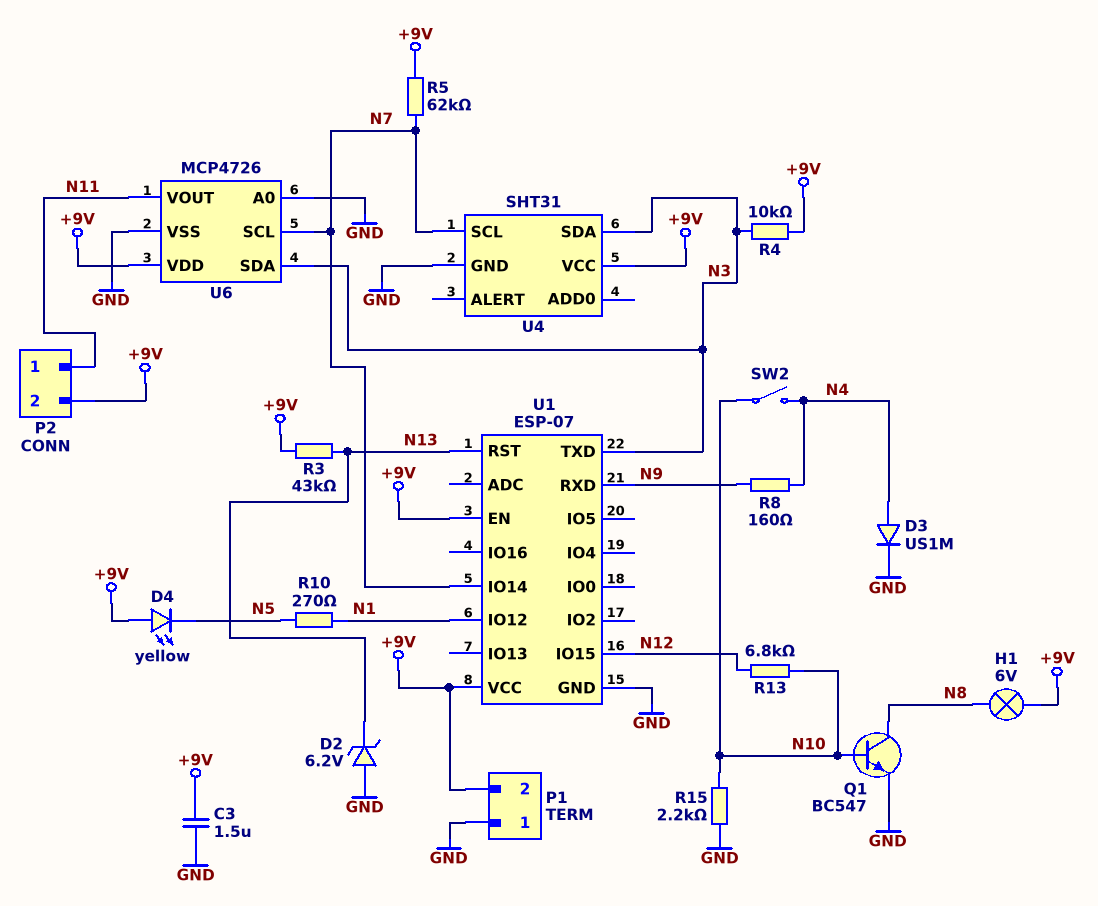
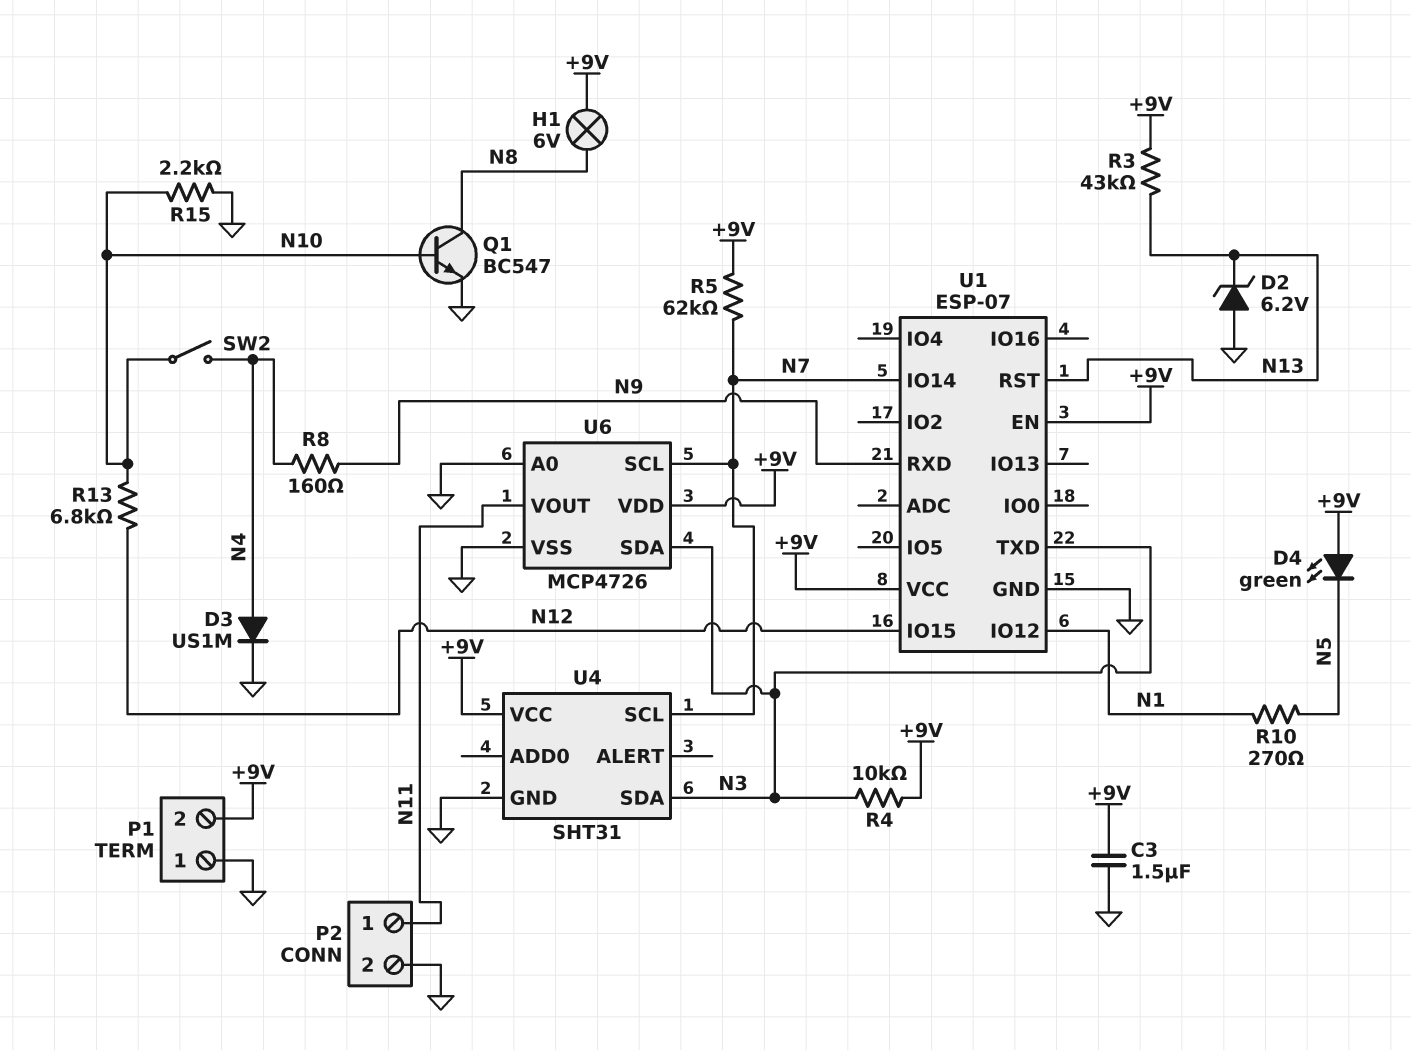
D4: LED yellow (A +9V, K N5) -> LED green (A +9V, K N5)
P2 pin 2: +9V -> GND

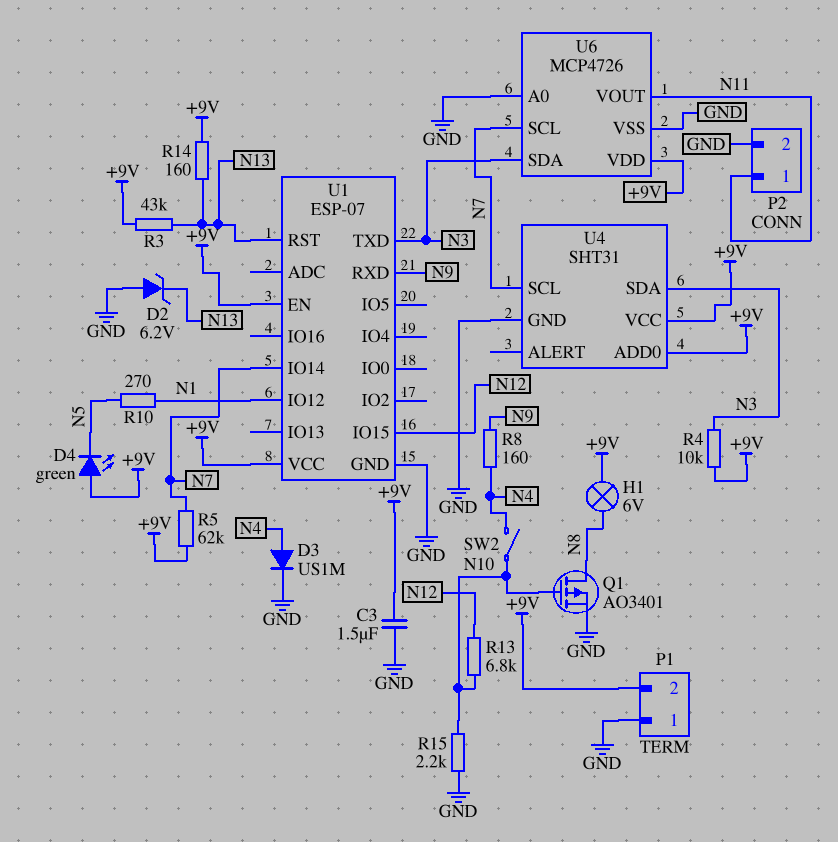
Q1: NPN BC547 (B N10, C N8, E GND) -> PMOS AO3401 (G N10, D N8, S GND)
R14: none -> 160 (+9V, N13)
U4 pin ADD0: none -> +9V

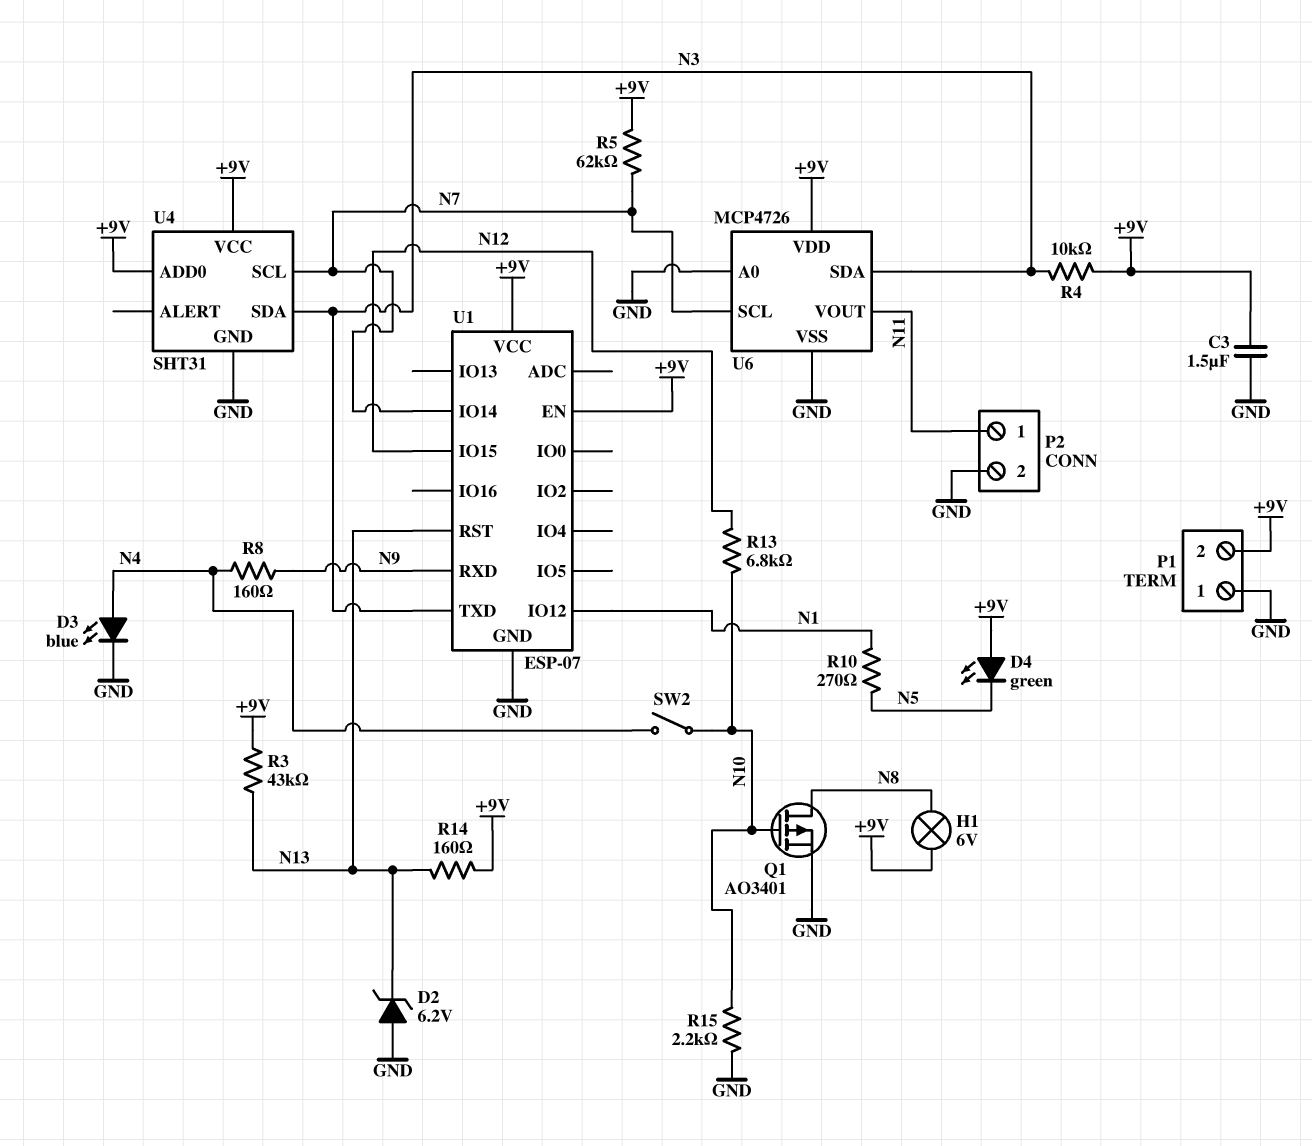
D3: diode US1M (A N4, K GND) -> LED blue (A N4, K GND)

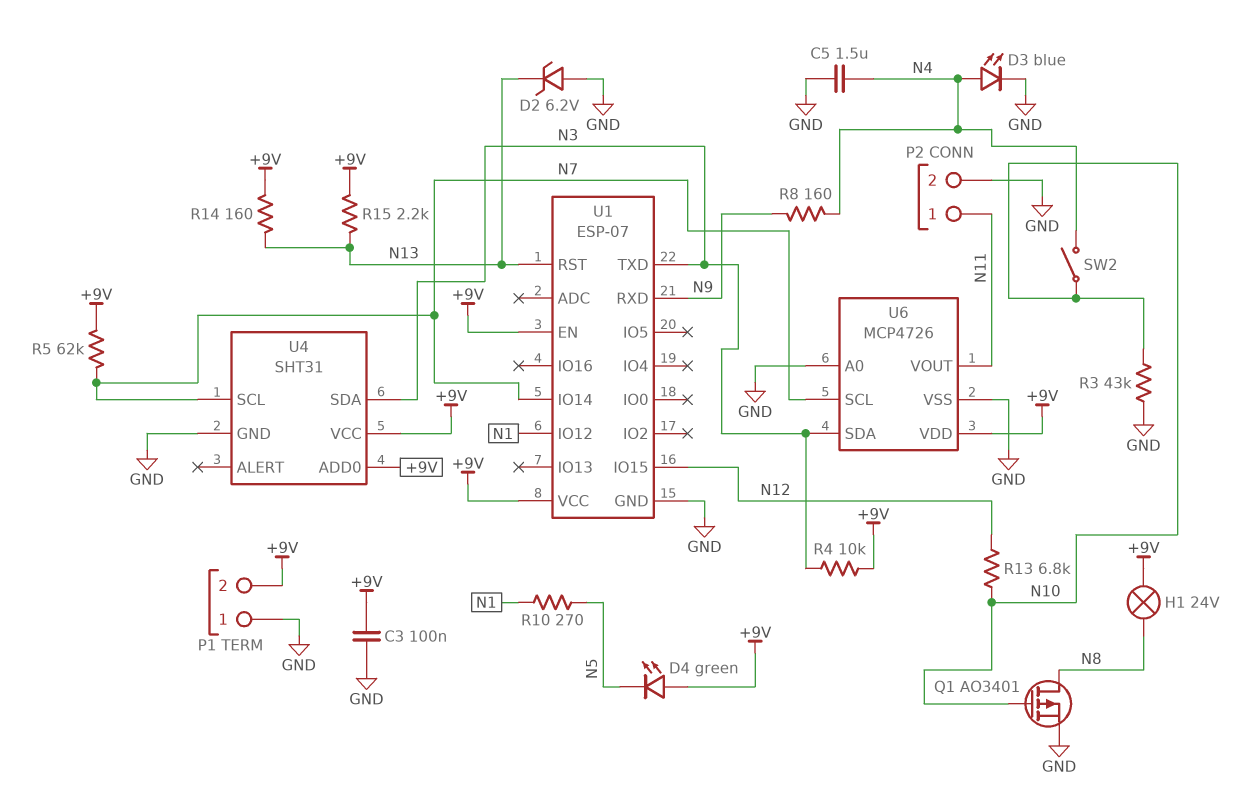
C3: 1.5uF (+9V, GND) -> 100nF (+9V, GND)
C5: none -> 1.5uF (GND, N4)
H1: lamp 6V (+9V, N8) -> lamp 24V (+9V, N8)
R3: 43k (+9V, N13) -> 43k (GND, N10)
R15: 2.2k (GND, N10) -> 2.2k (+9V, N13)

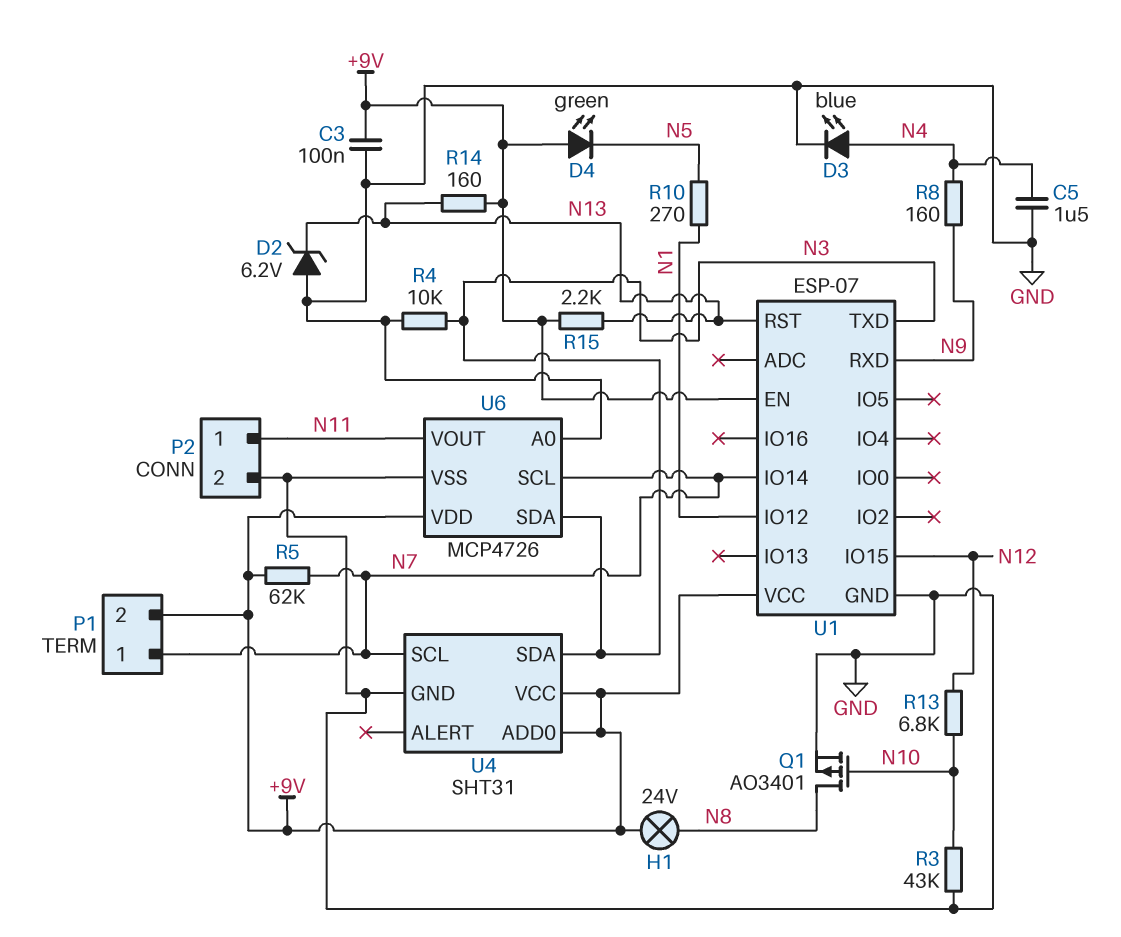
P1 pin 1: GND -> N7
R4: 10k (+9V, N3) -> 10k (GND, N3)
SW2: switch (N4, N10) -> none

